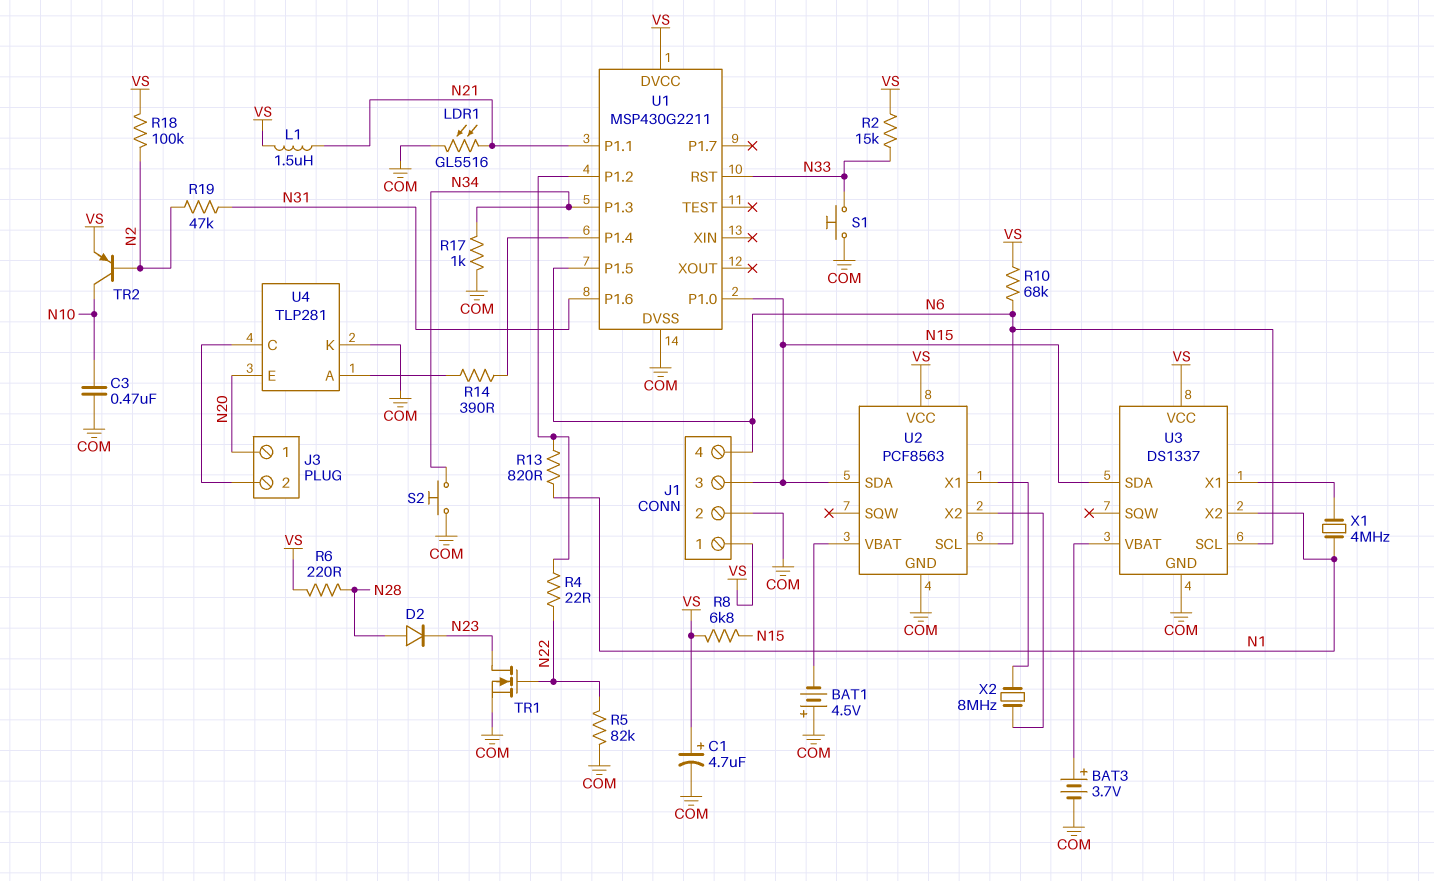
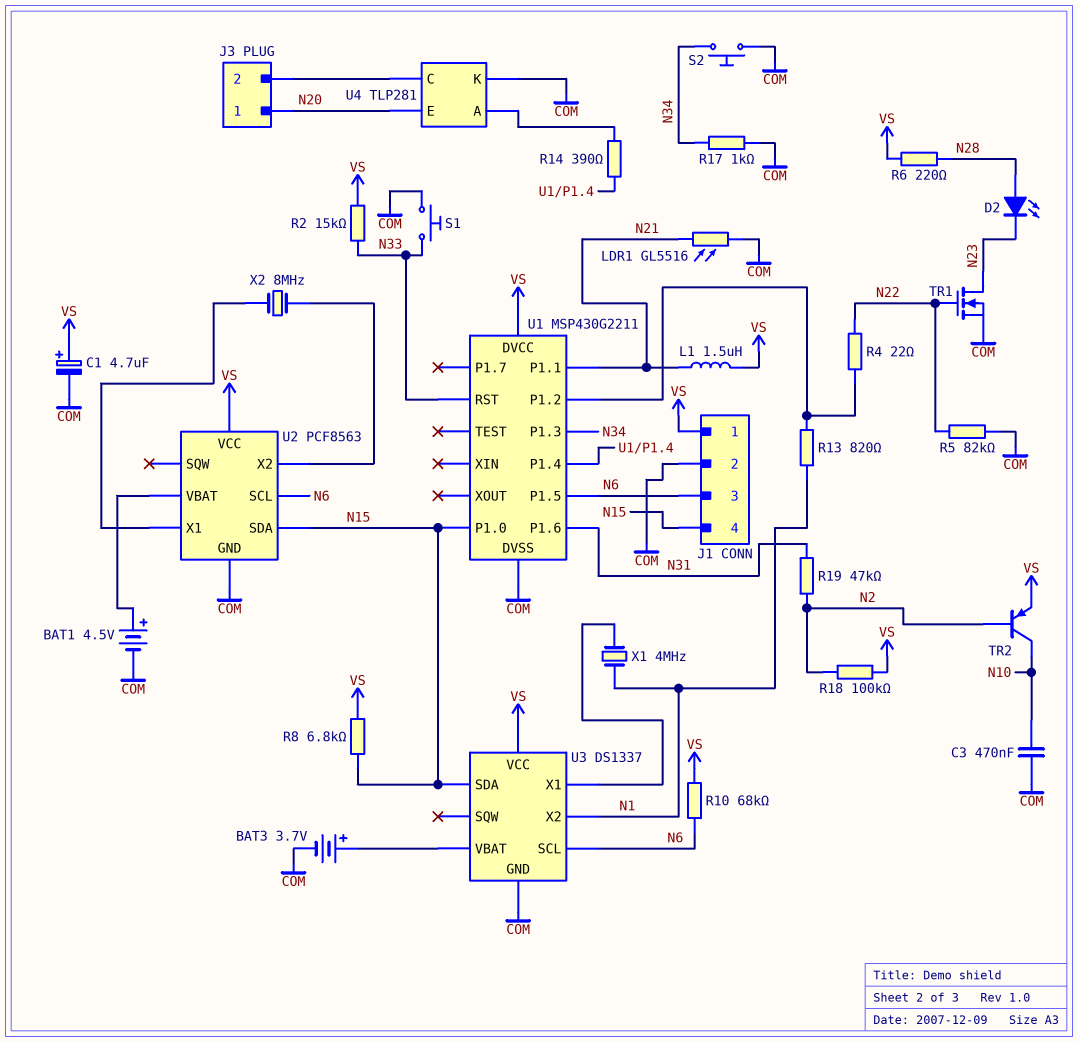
BAT1: 4.5V (plus COM, minus U2/VBAT) -> 4.5V (plus U2/VBAT, minus COM)
D2: diode (A N28, K N23) -> LED (A N28, K N23)
J1 pin 3: N15 -> N6
J1 pin 4: N6 -> N15

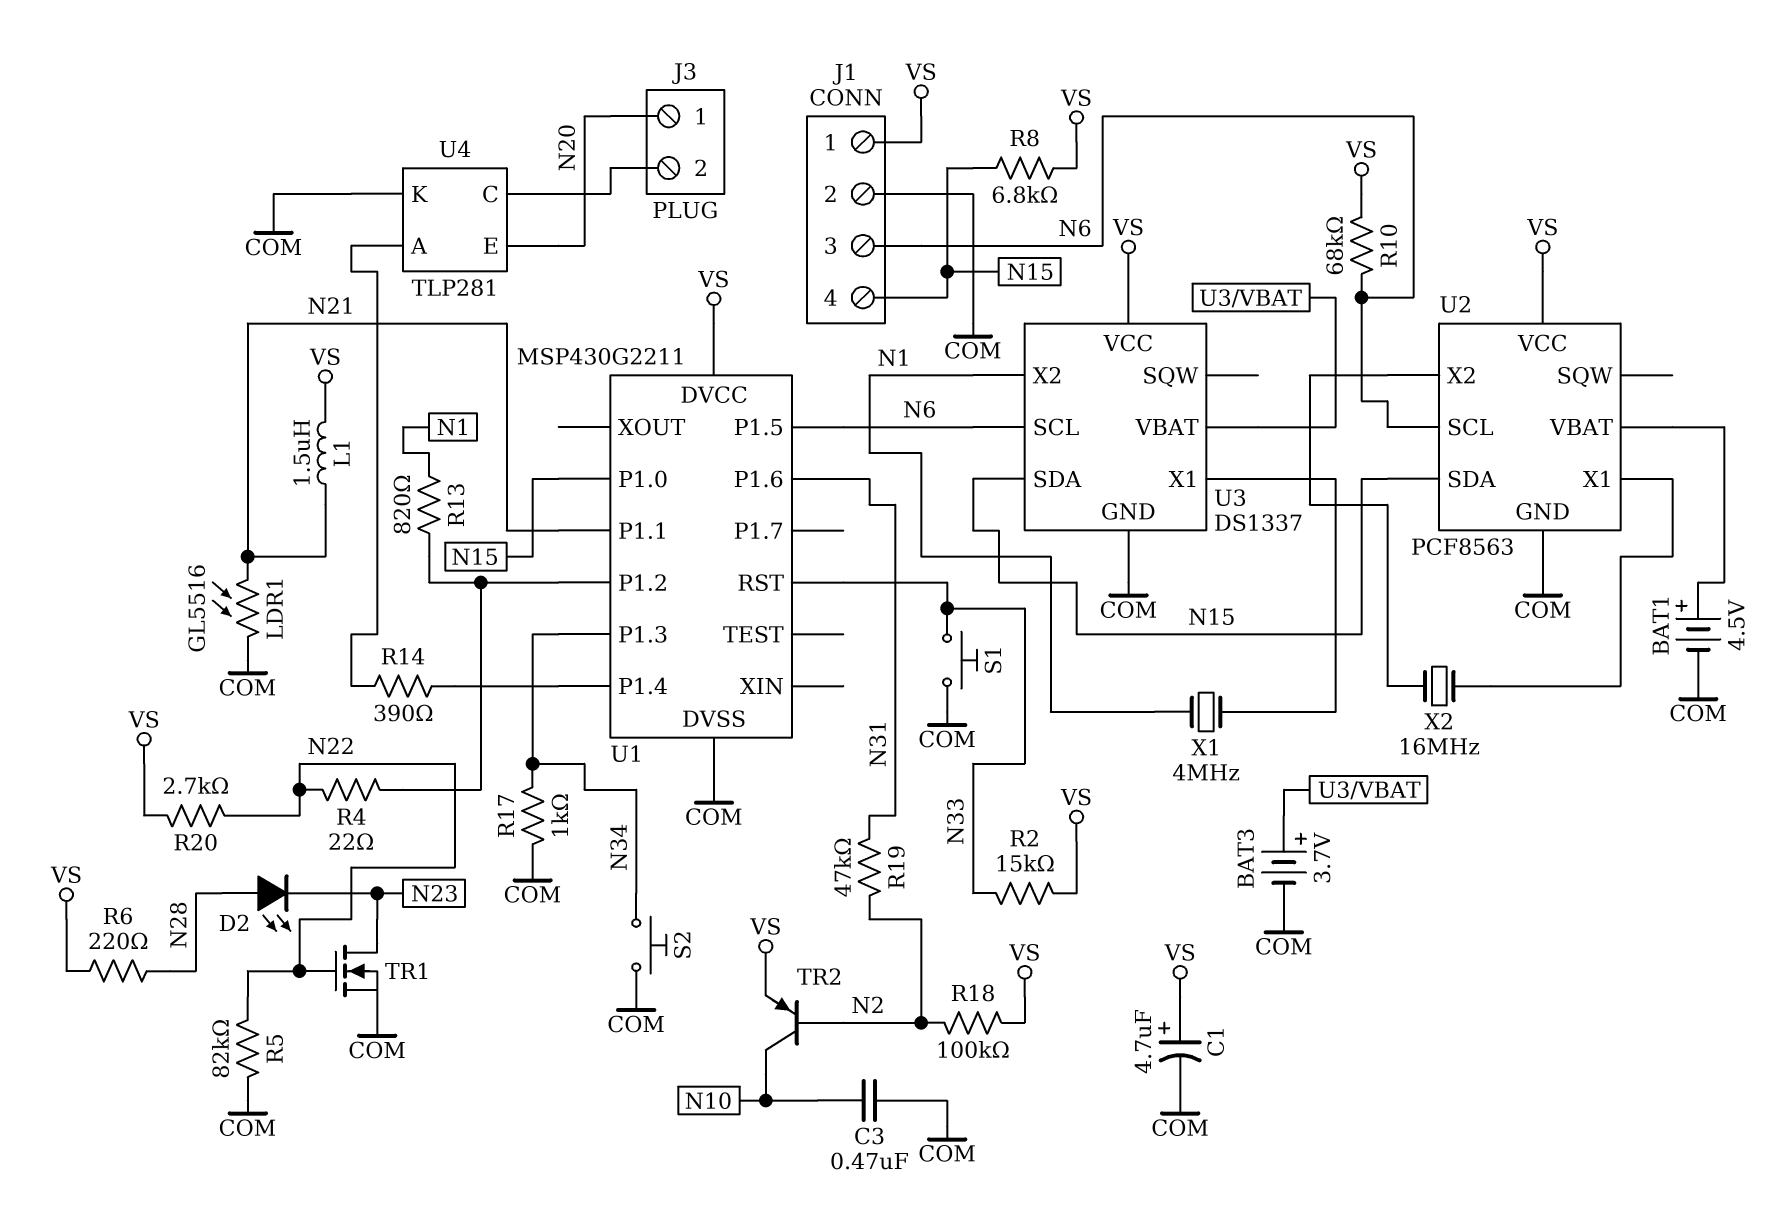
R20: none -> 2.7k (N22, VS)
X2: 8MHz (U2/X1, U2/X2) -> 16MHz (U2/X1, U2/X2)

